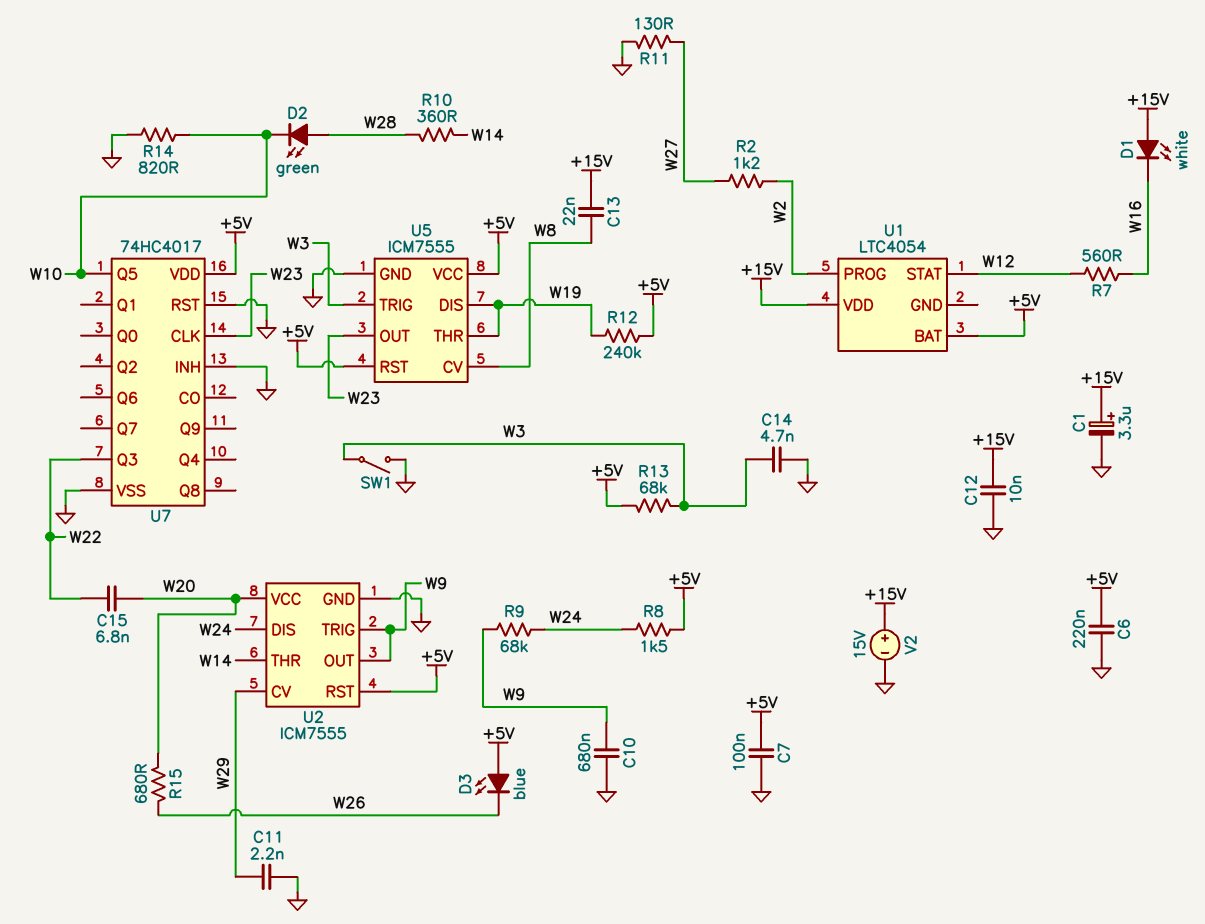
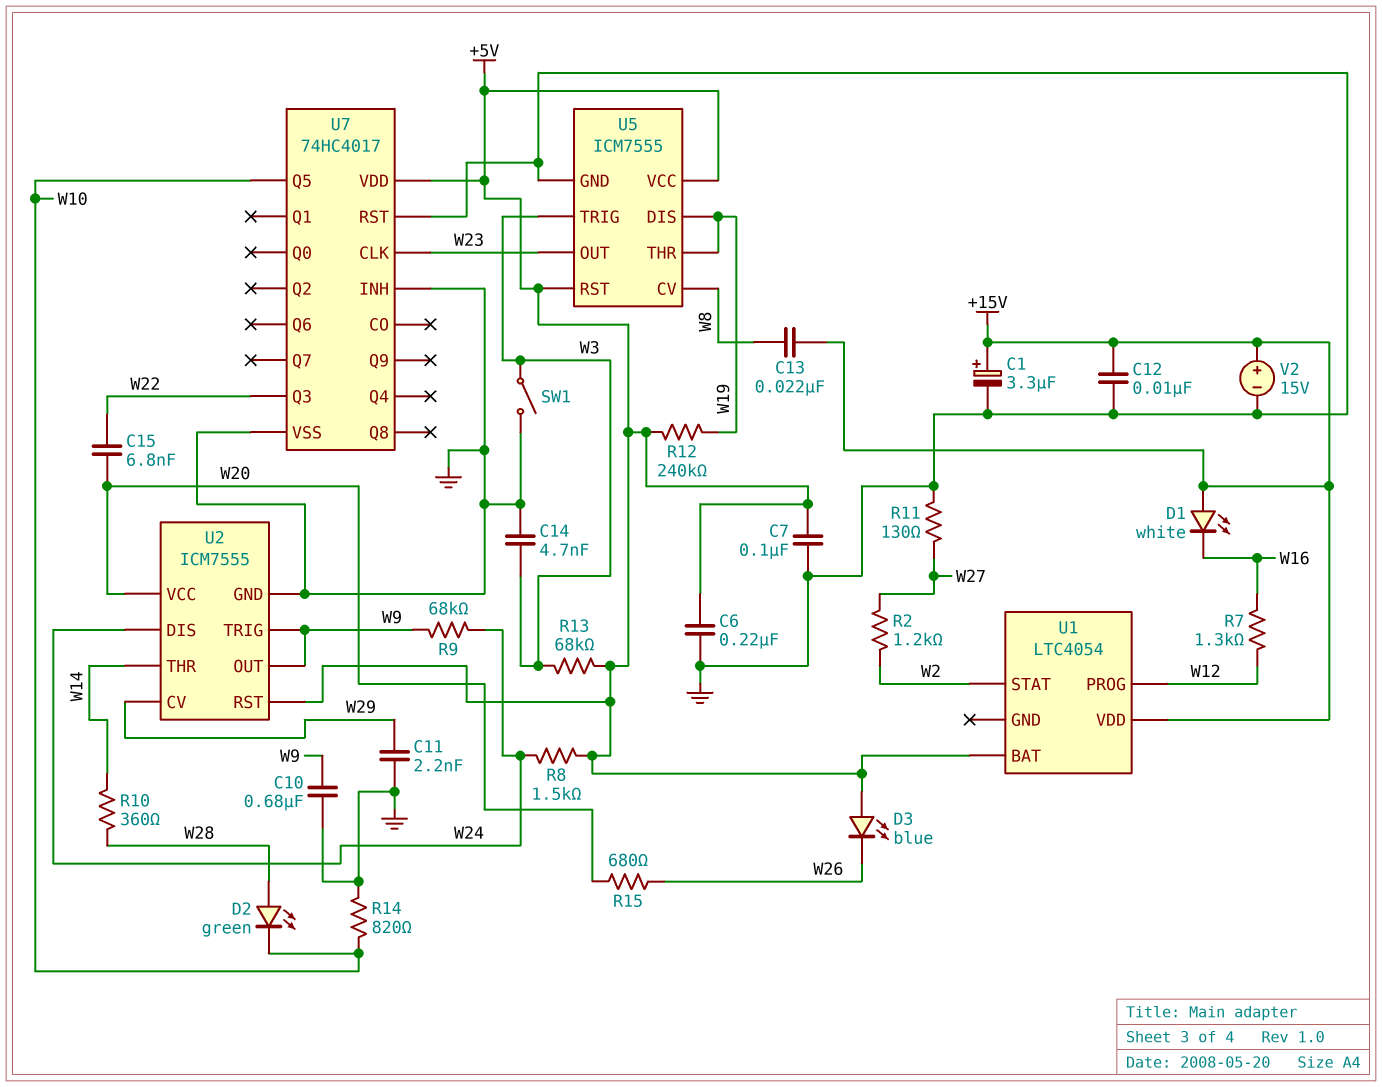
R7: 560 (W12, W16) -> 1.3k (W12, W16)
U1 pin PROG: W2 -> W12
U1 pin STAT: W12 -> W2

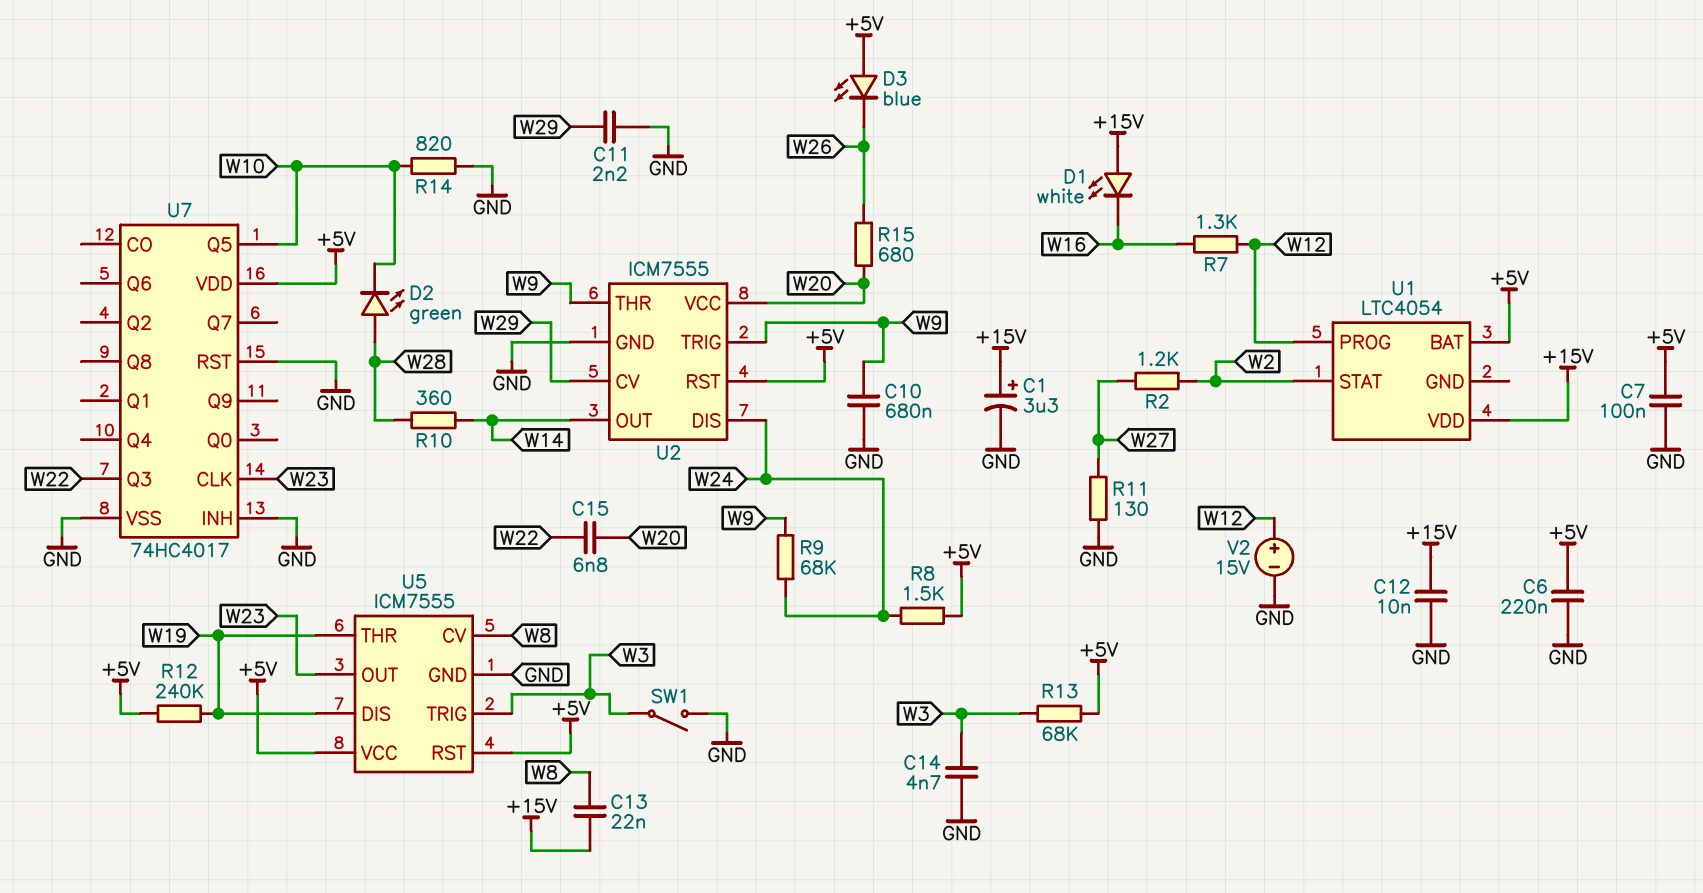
U2 pin OUT: W9 -> W14
U2 pin THR: W14 -> W9
V2: 15V (plus +15V, minus GND) -> 15V (plus W12, minus GND)

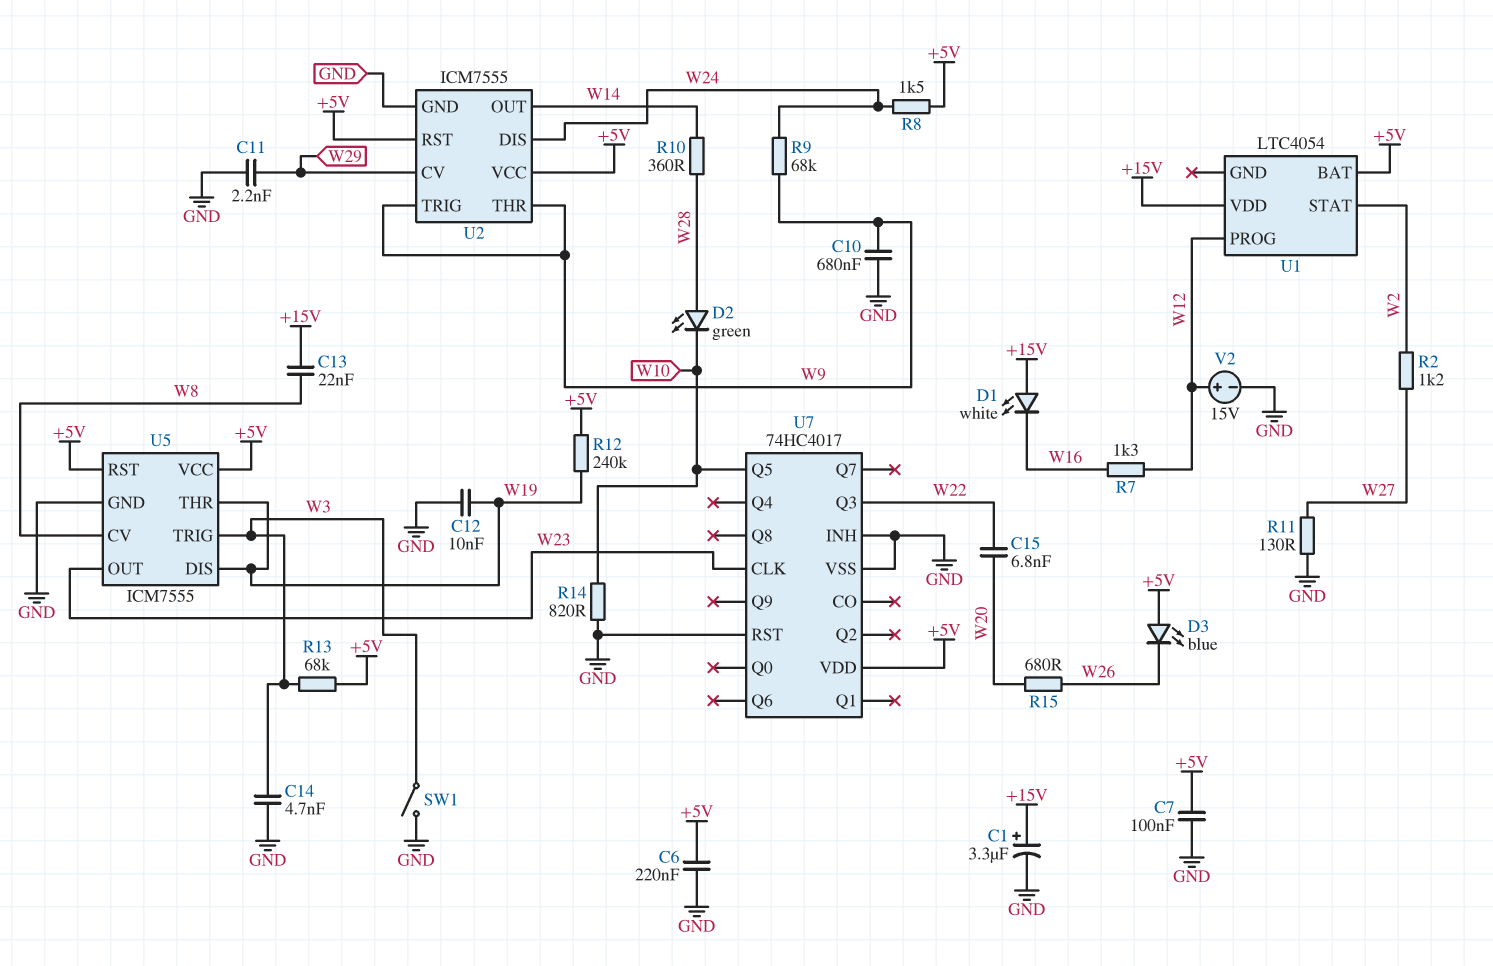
C12: 10nF (+15V, GND) -> 10nF (GND, W19)
U2 pin VCC: W20 -> +5V

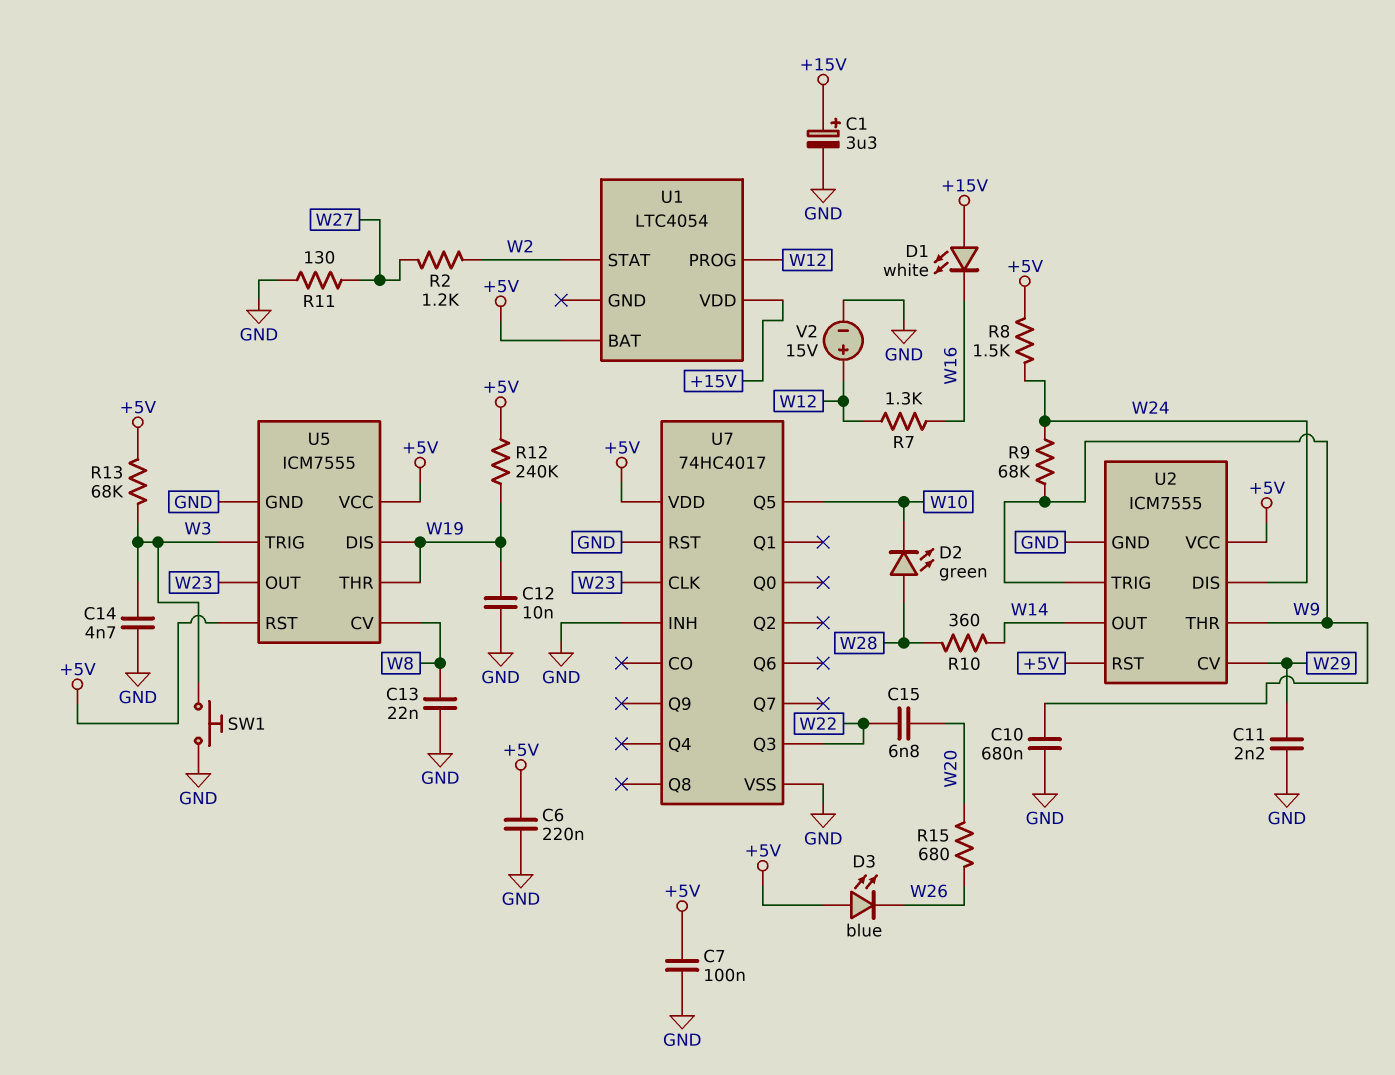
C13: 22nF (+15V, W8) -> 22nF (GND, W8)
R14: 820 (GND, W10) -> none
SW1: switch (GND, W3) -> button (GND, W3)

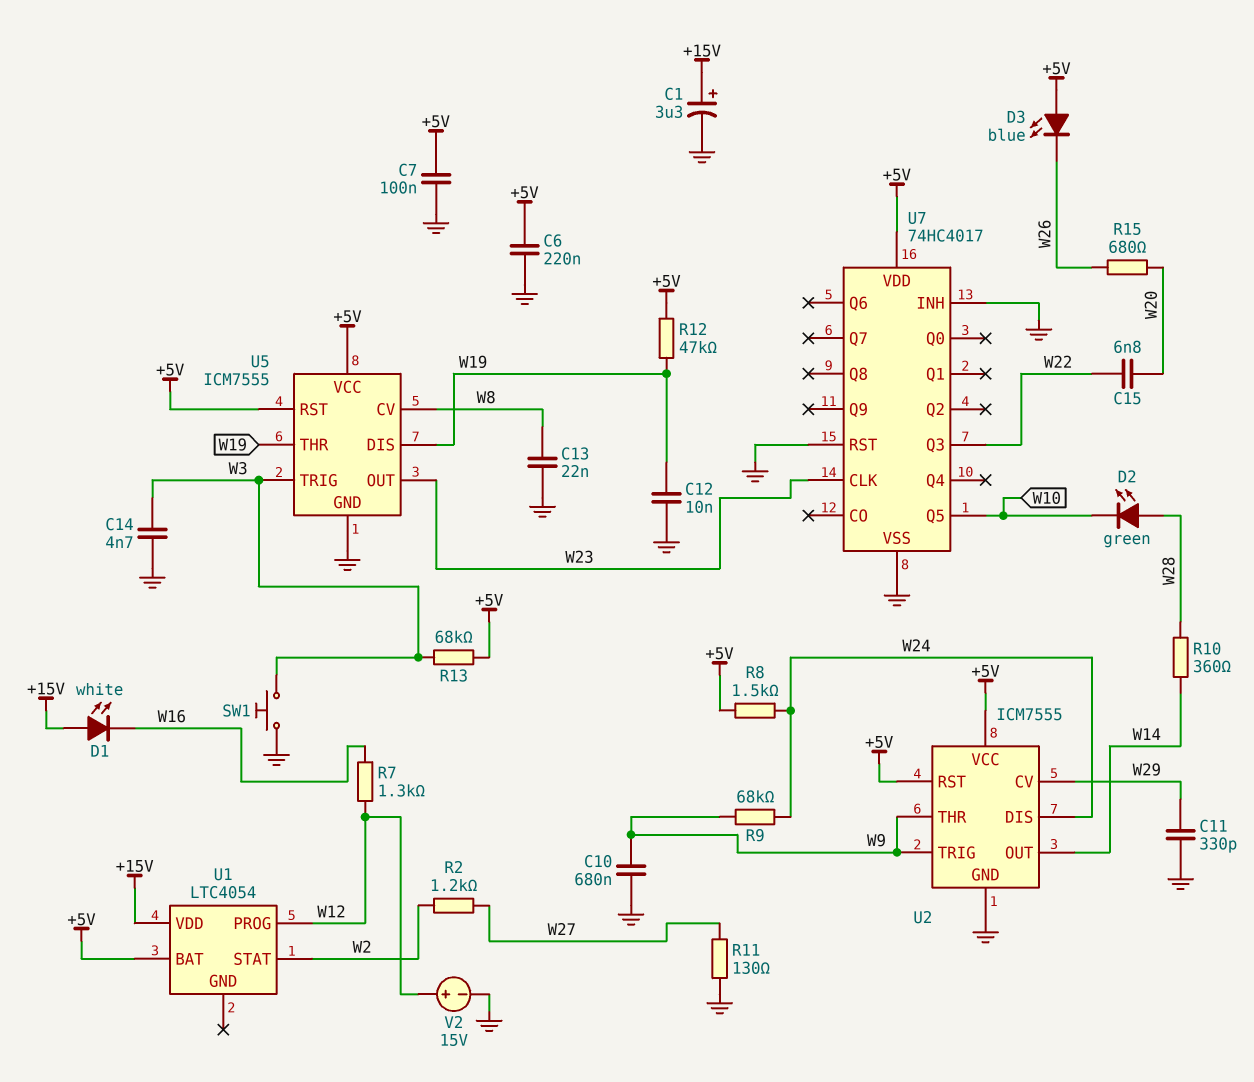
C11: 2.2nF (GND, W29) -> 330pF (GND, W29)
R12: 240k (+5V, W19) -> 47k (+5V, W19)

